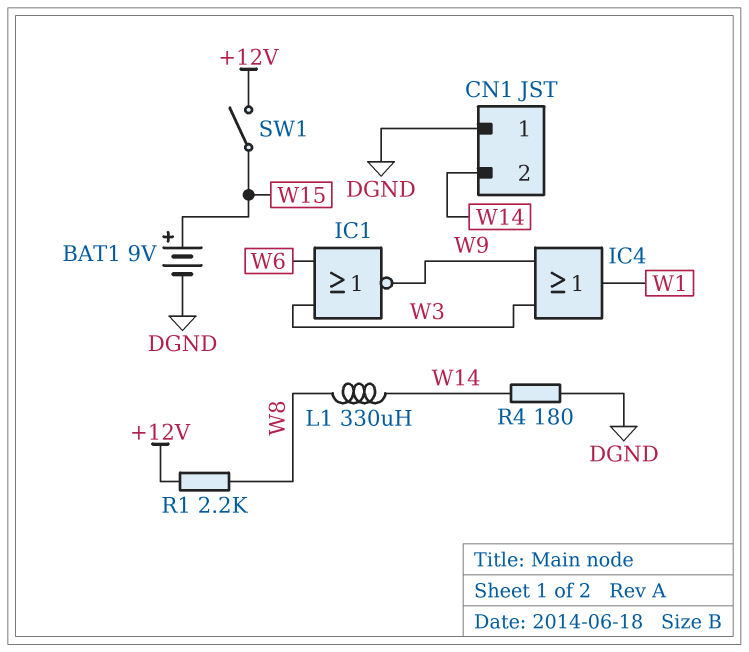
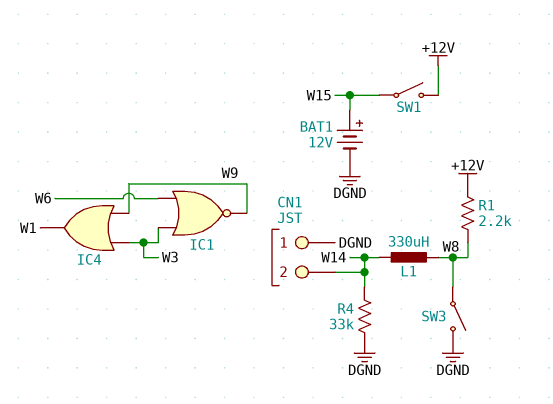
BAT1: 9V (plus W15, minus DGND) -> 12V (plus W15, minus DGND)
R4: 180 (DGND, W14) -> 33k (DGND, W14)
SW3: none -> switch (DGND, W8)

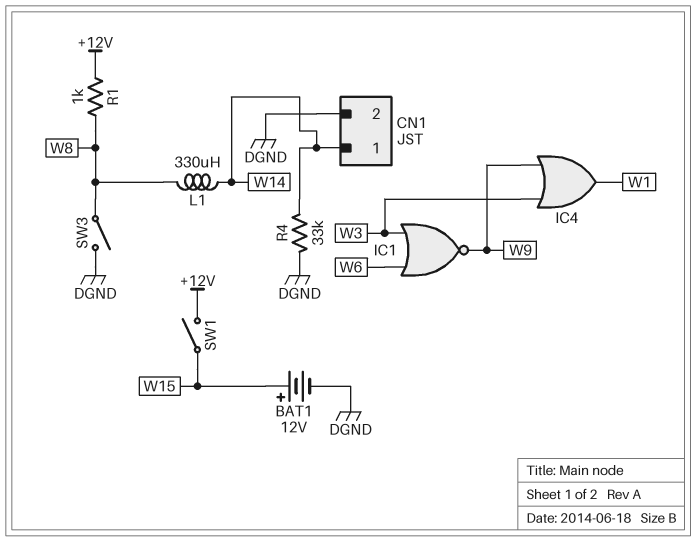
CN1 pin 1: DGND -> W14
CN1 pin 2: W14 -> DGND
R1: 2.2k (+12V, W8) -> 1k (+12V, W8)

